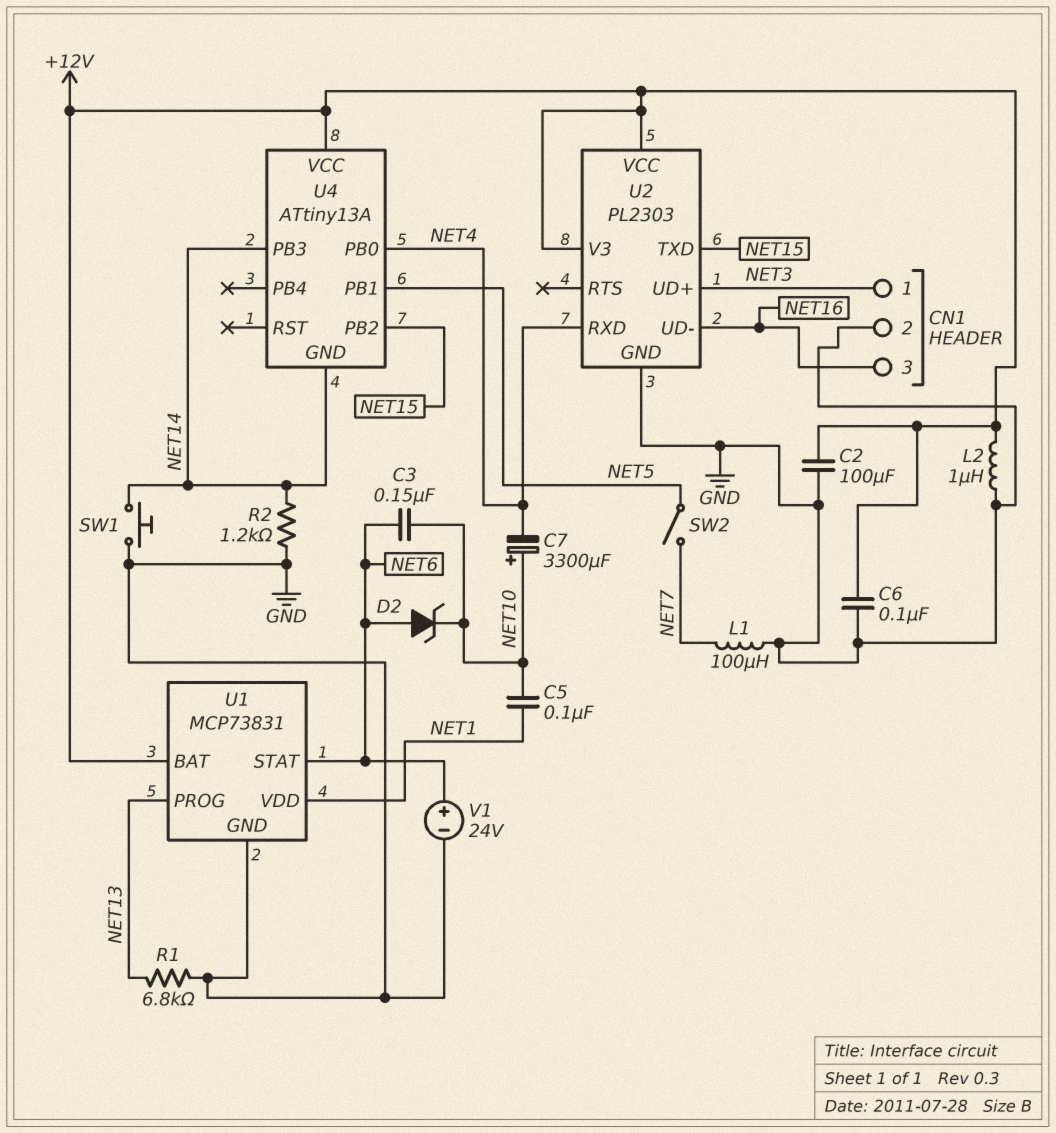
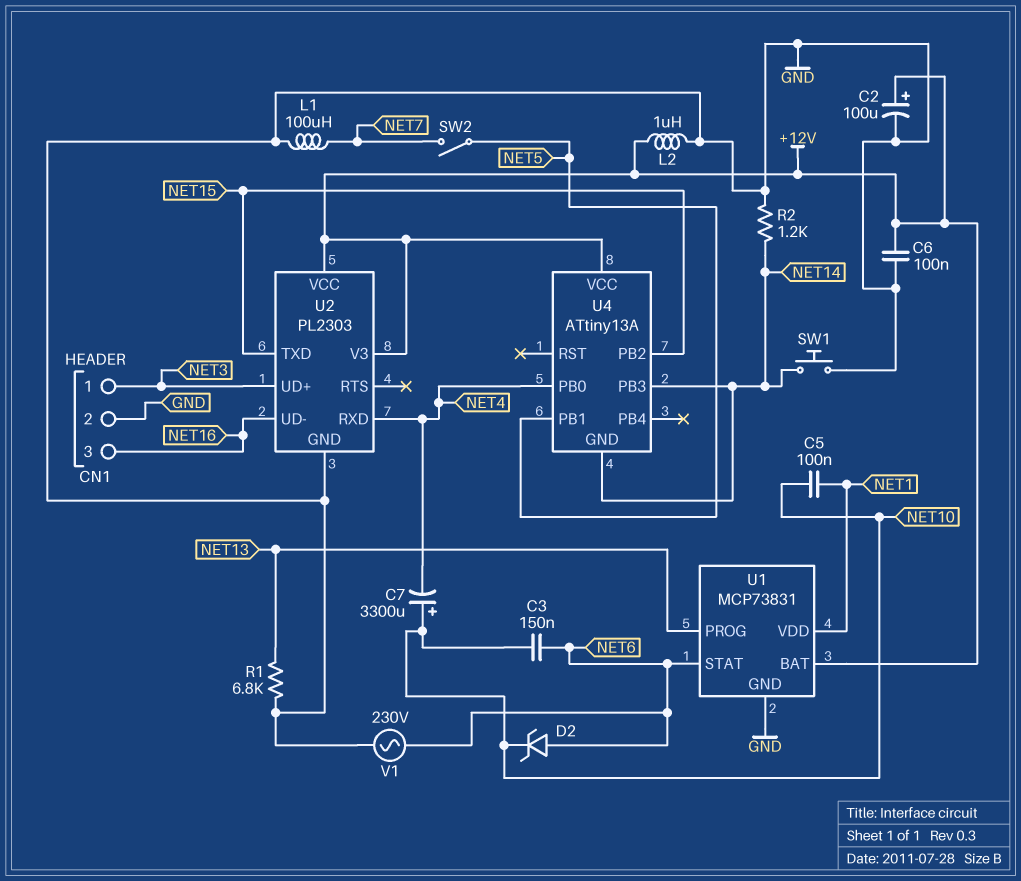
C2: 100uF (+12V, GND) -> 100uF (plus +12V, minus GND)
V1: 24V (plus NET6, minus GND) -> AC 230V (GND, NET6)

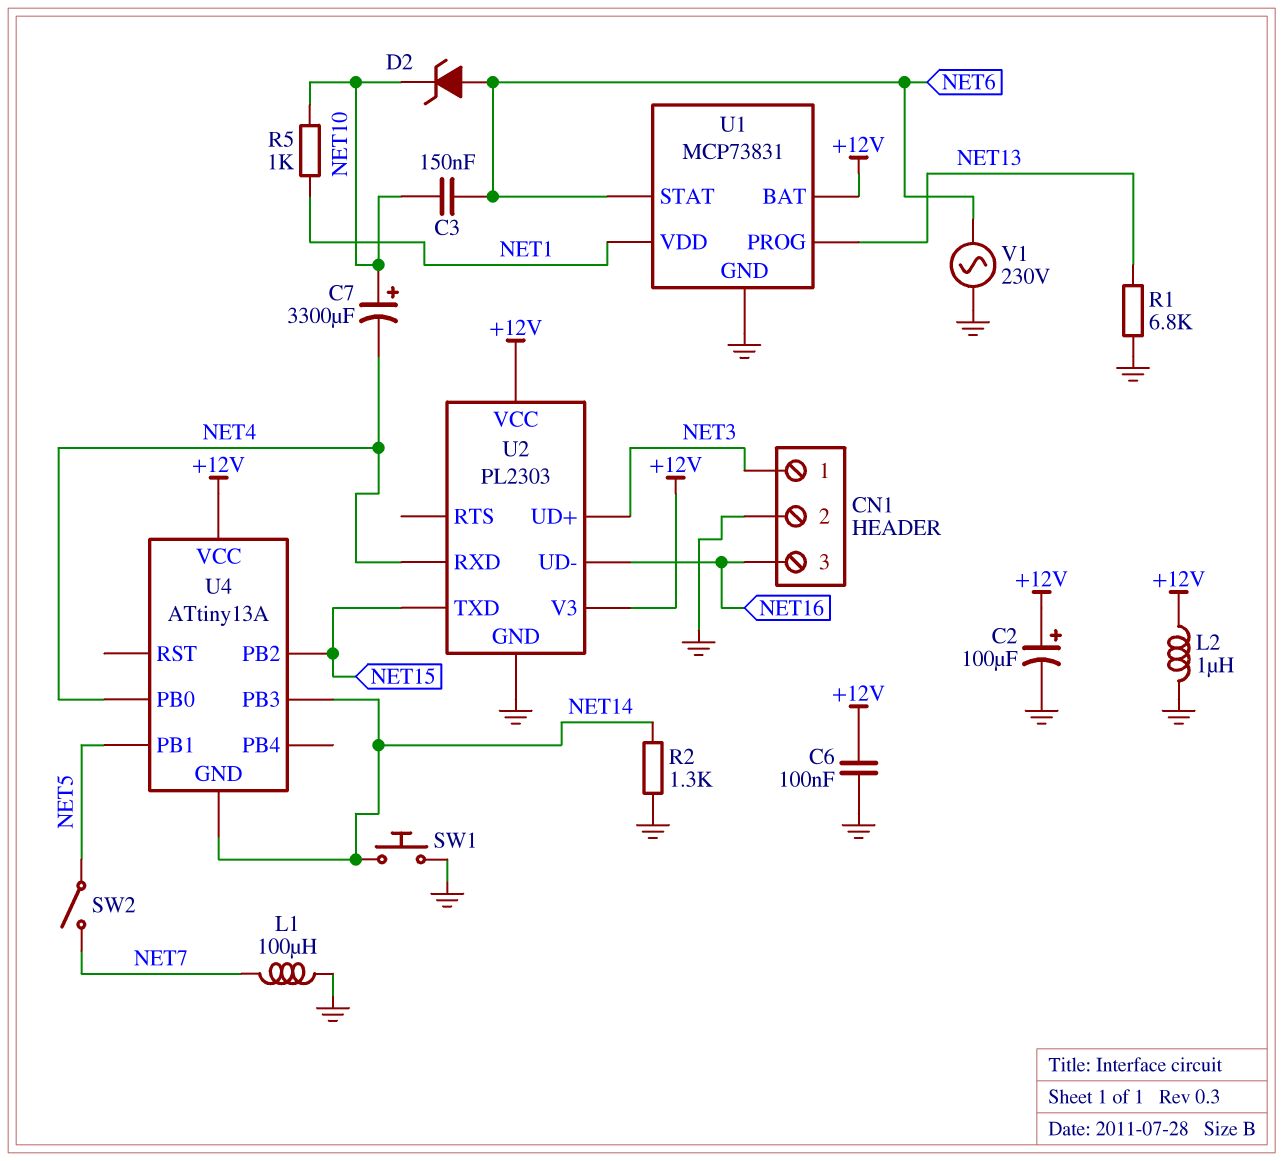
C5: 100nF (NET1, NET10) -> none
R2: 1.2k (GND, NET14) -> 1.3k (GND, NET14)
R5: none -> 1k (NET1, NET10)

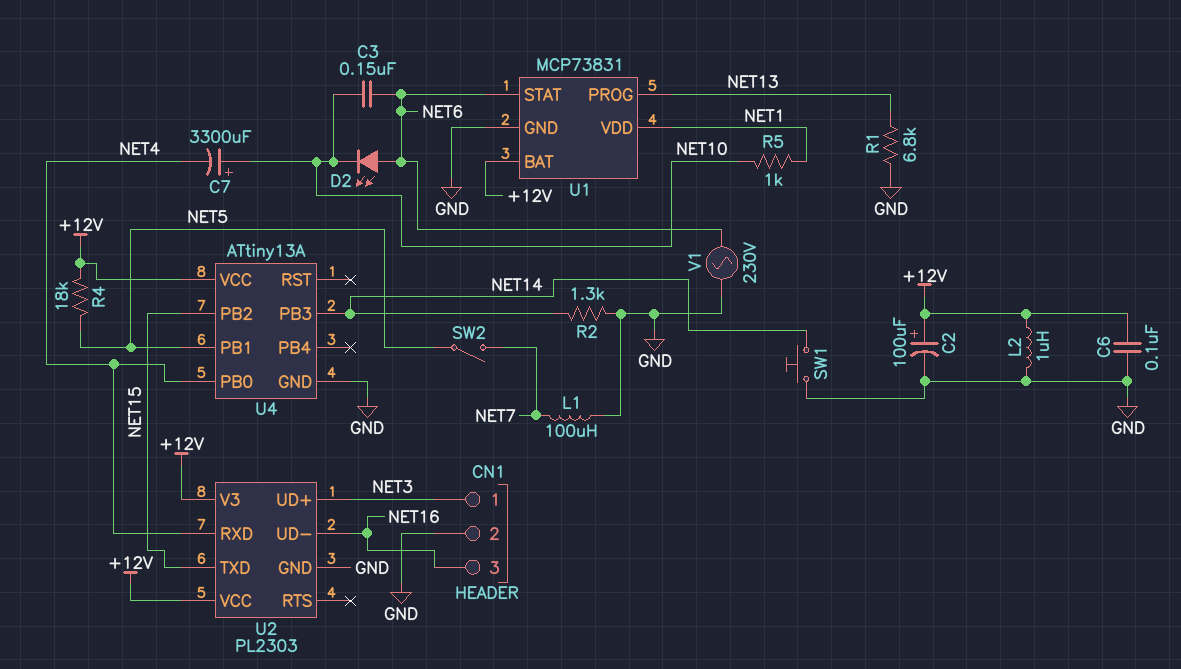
D2: zener (A NET6, K NET10) -> LED (A NET6, K NET10)
R4: none -> 18k (+12V, NET5)
U4 pin GND: NET14 -> GND

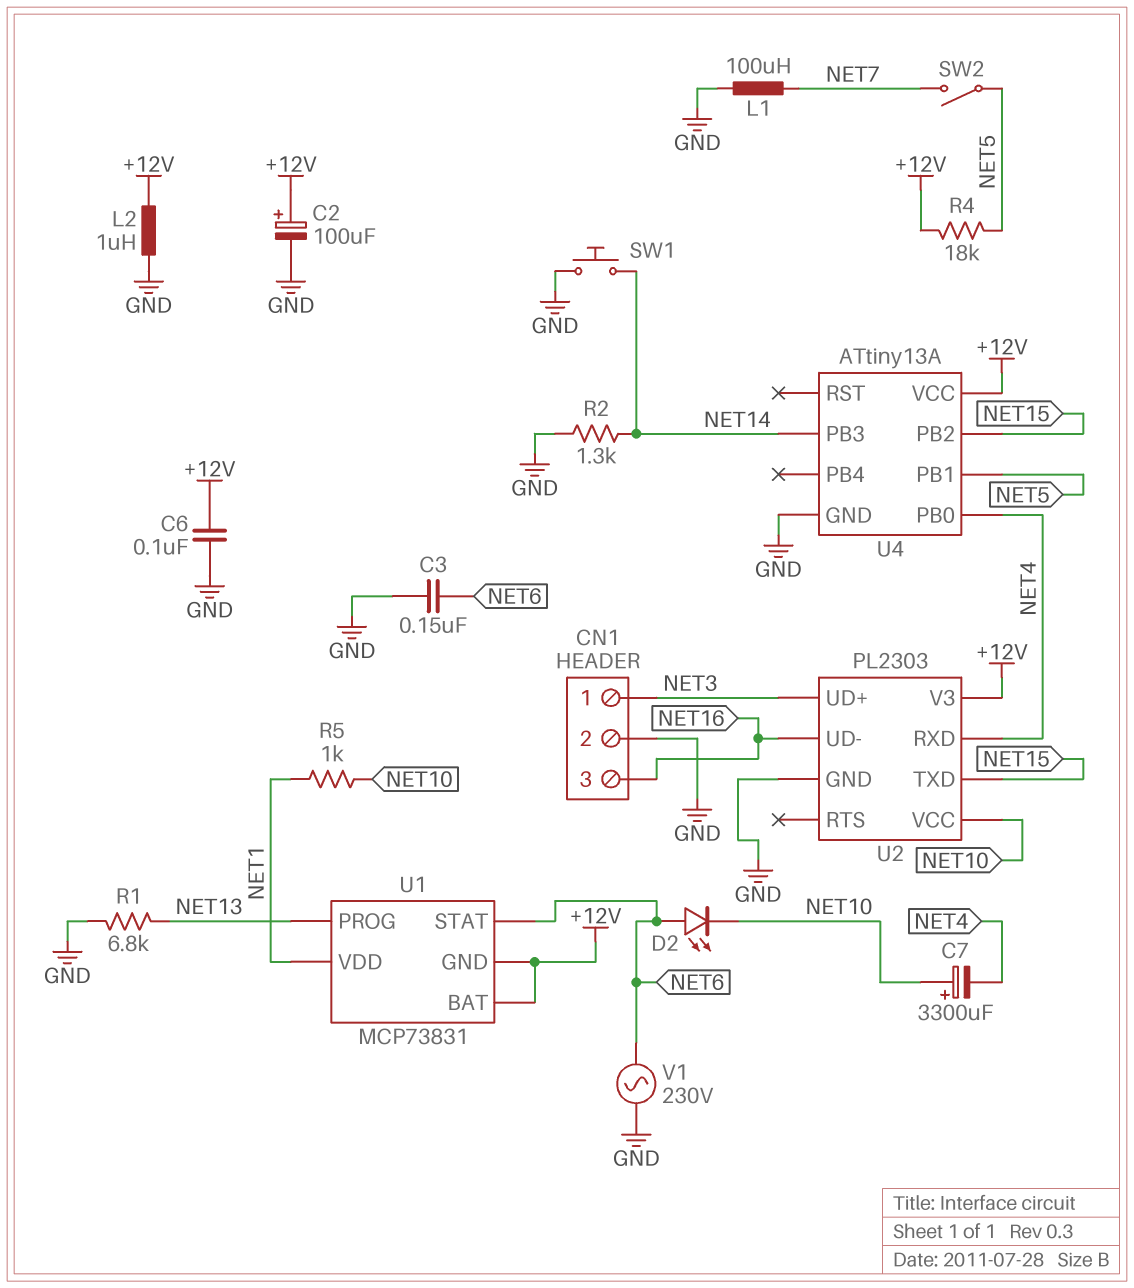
C3: 150nF (NET6, NET10) -> 150nF (GND, NET6)
U1 pin GND: GND -> +12V
U2 pin VCC: +12V -> NET10

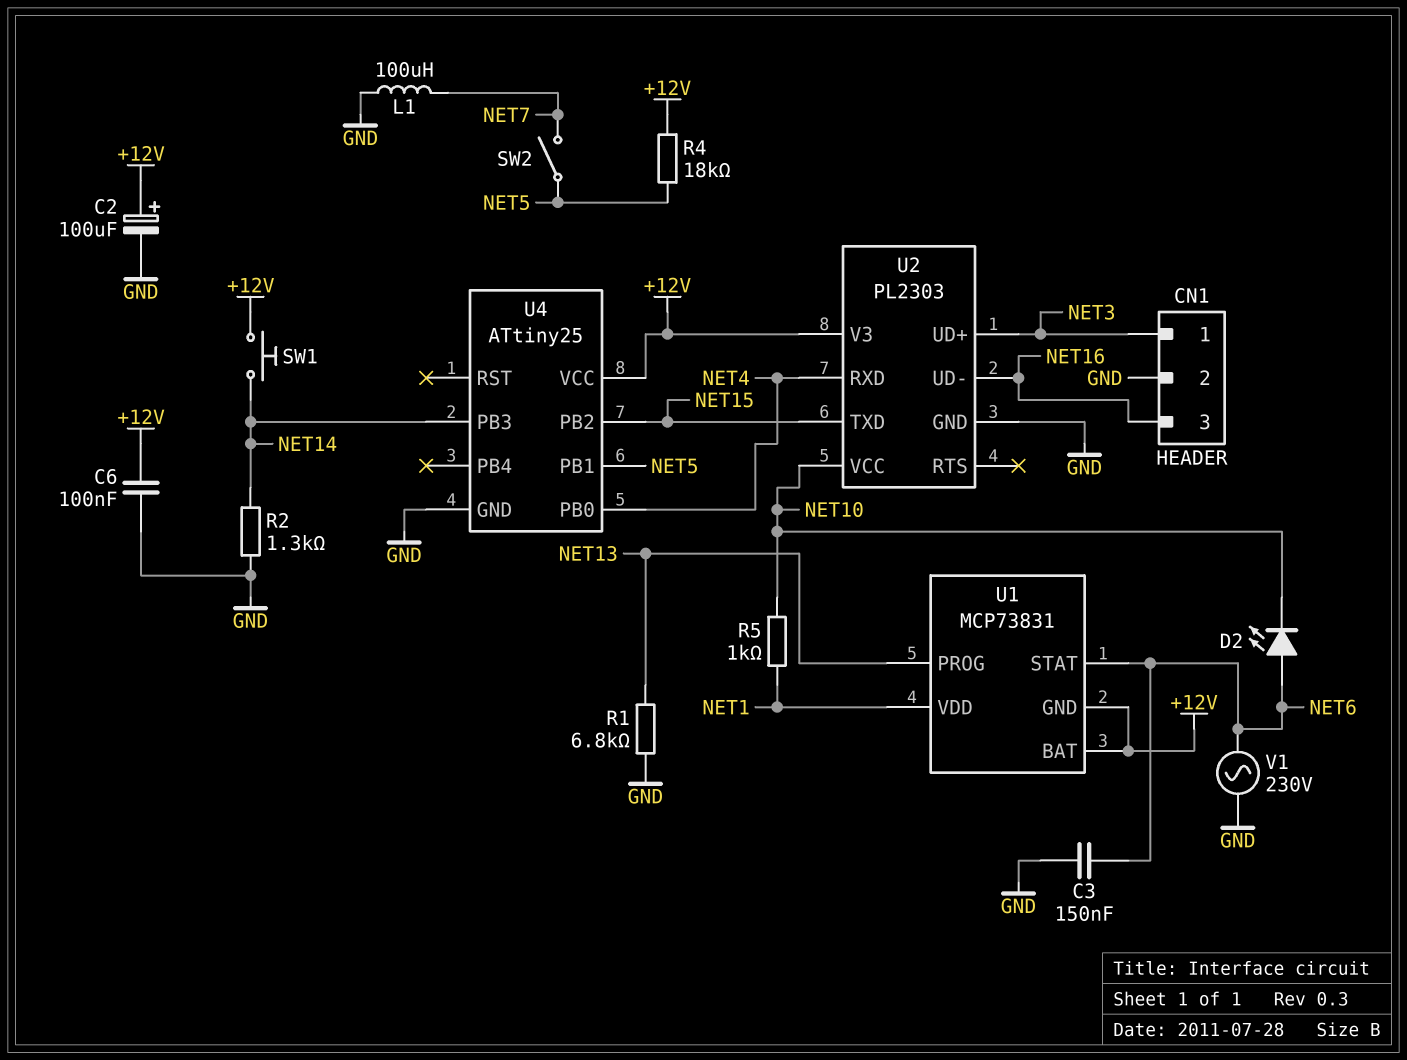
C7: 3300uF (plus NET10, minus NET4) -> none
L2: 1uH (+12V, GND) -> none
SW1: button (GND, NET14) -> button (+12V, NET14)
U4: ATtiny13A -> ATtiny25

